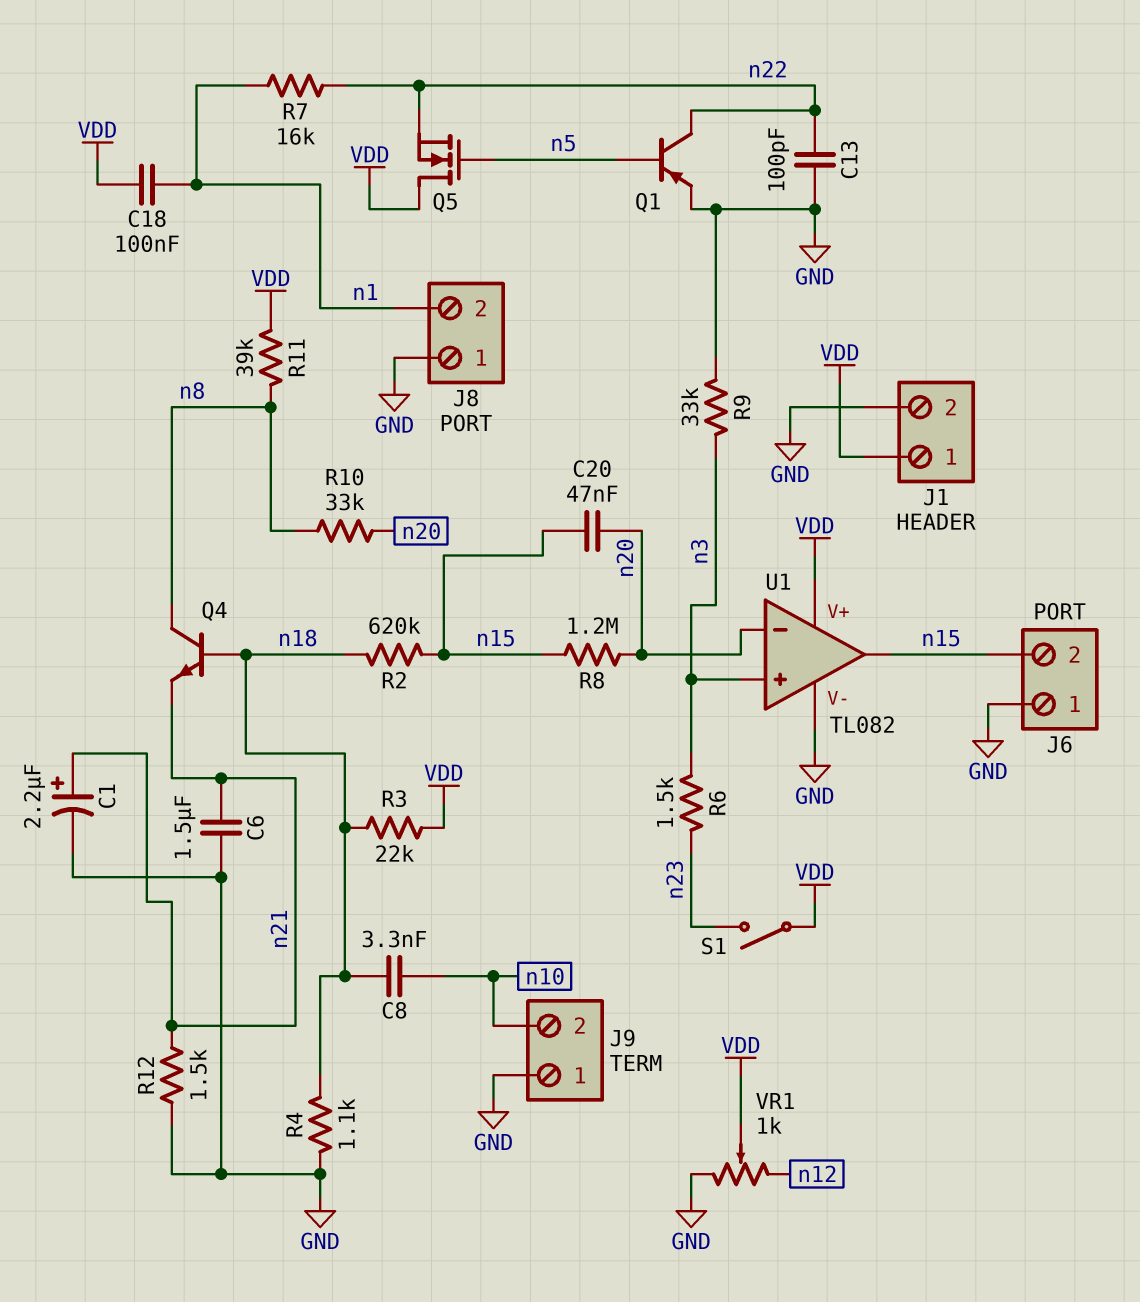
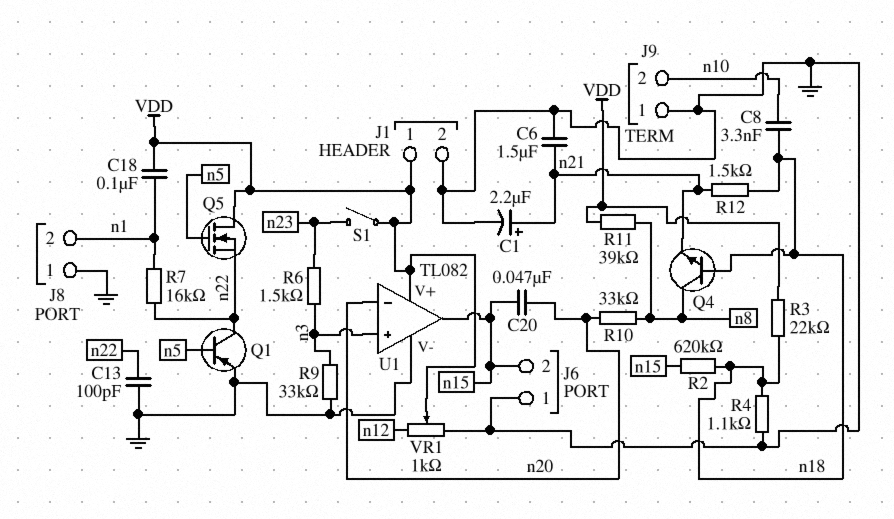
R8: 1.2M (n15, n20) -> none
R12: 1.5k (GND, n21) -> 1.5k (n18, n21)

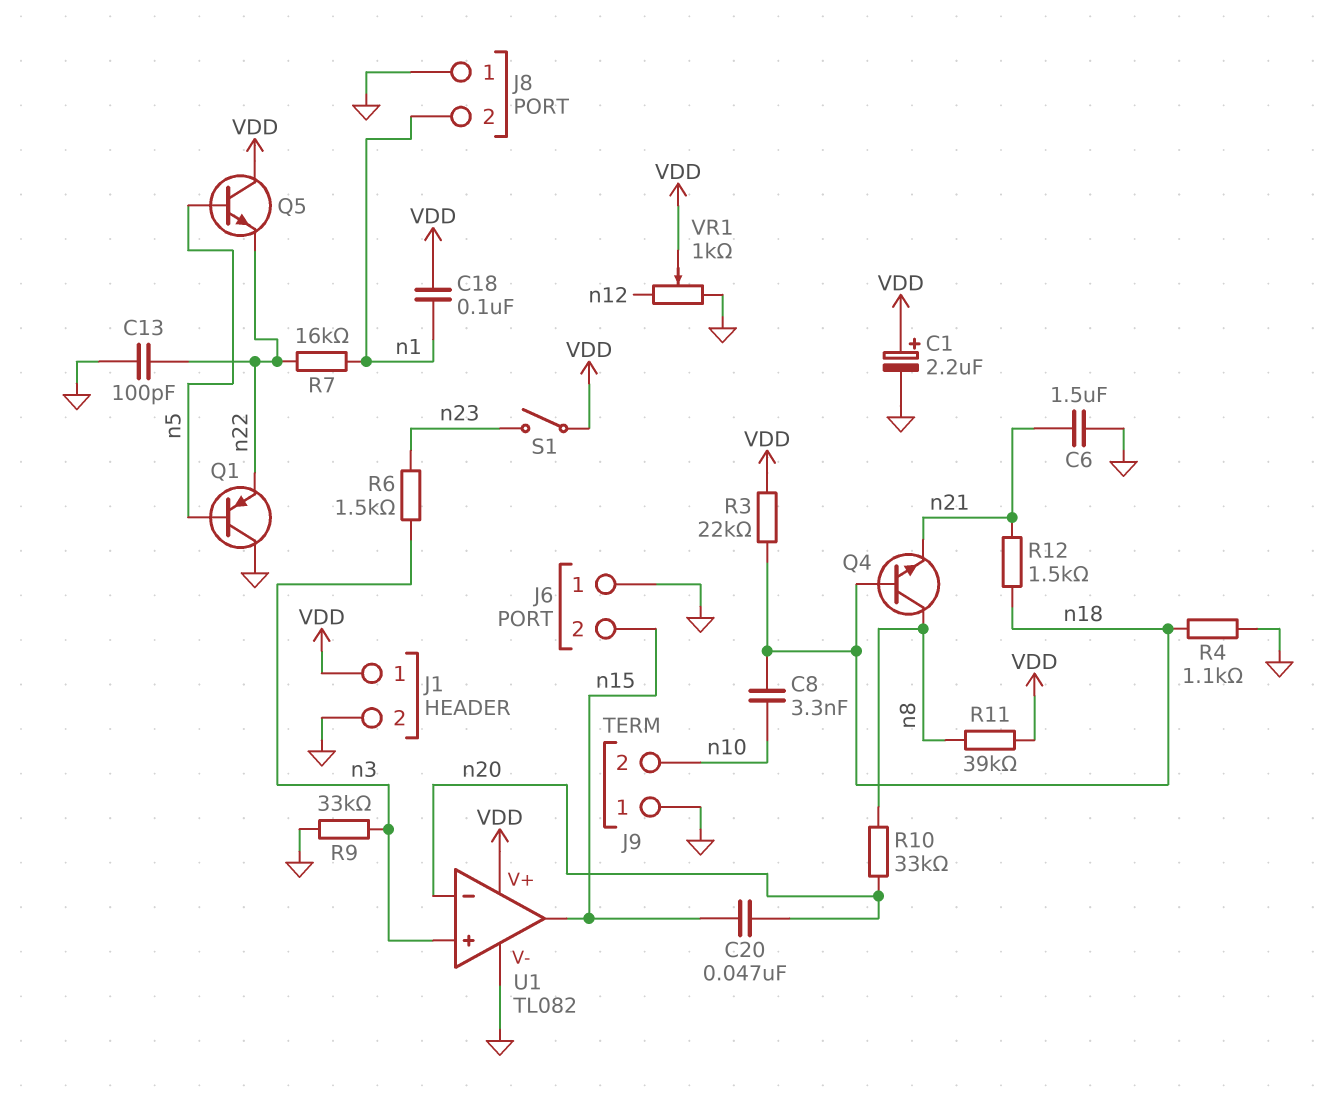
C1: 2.2uF (plus n21, minus GND) -> 2.2uF (plus VDD, minus GND)
Q1: PNP (B n5, C n22, E GND) -> PNP (B n5, C GND, E n22)
Q5: NMOS (G n5, D VDD, S n22) -> NPN (B n5, C VDD, E n22)
R2: 620k (n15, n18) -> none

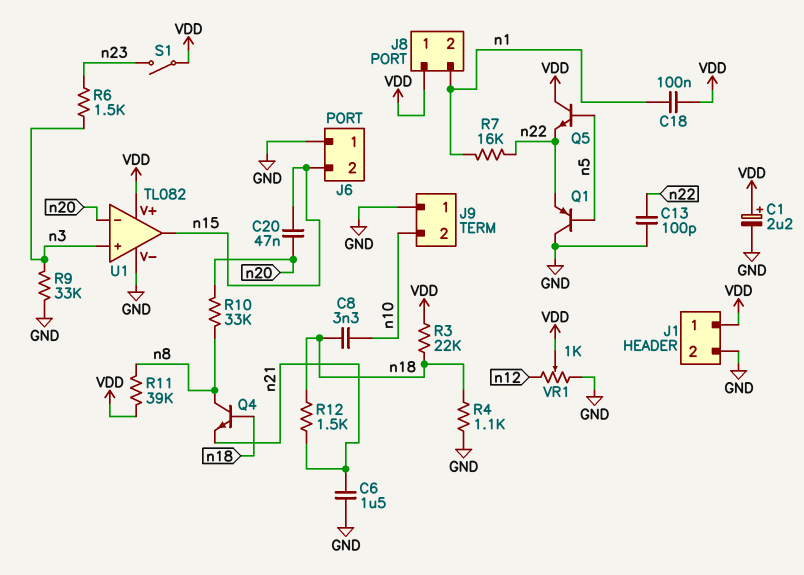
J8 pin 1: GND -> VDD

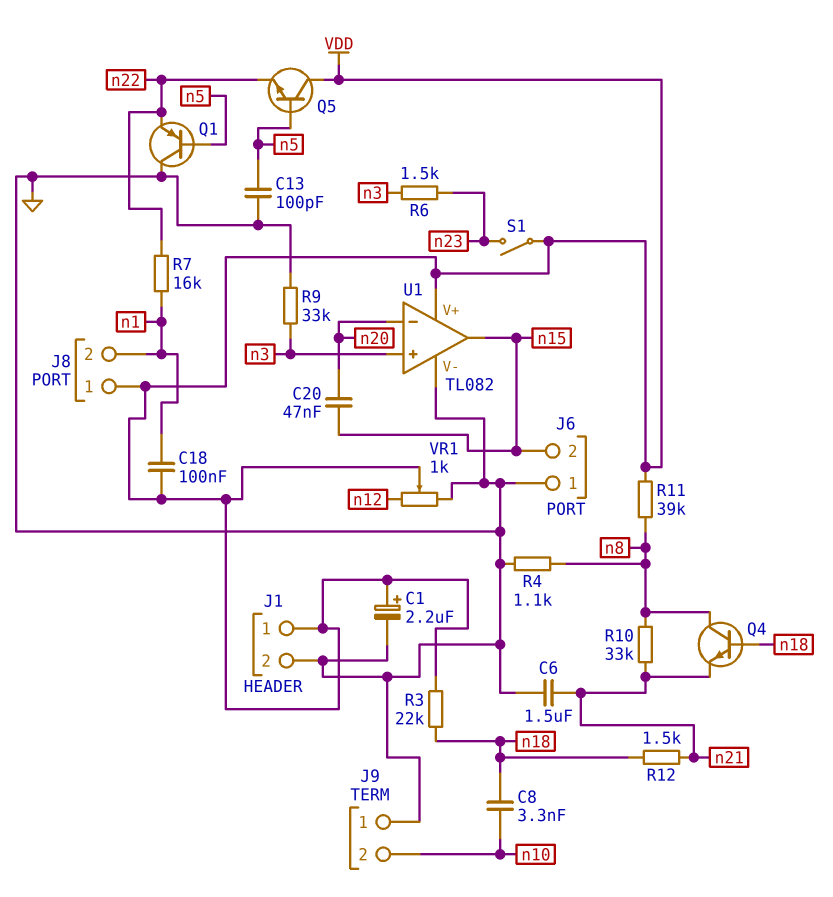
C13: 100pF (GND, n22) -> 100pF (GND, n5)
R4: 1.1k (GND, n18) -> 1.1k (GND, n8)
R10: 33k (n8, n20) -> 33k (n8, n21)

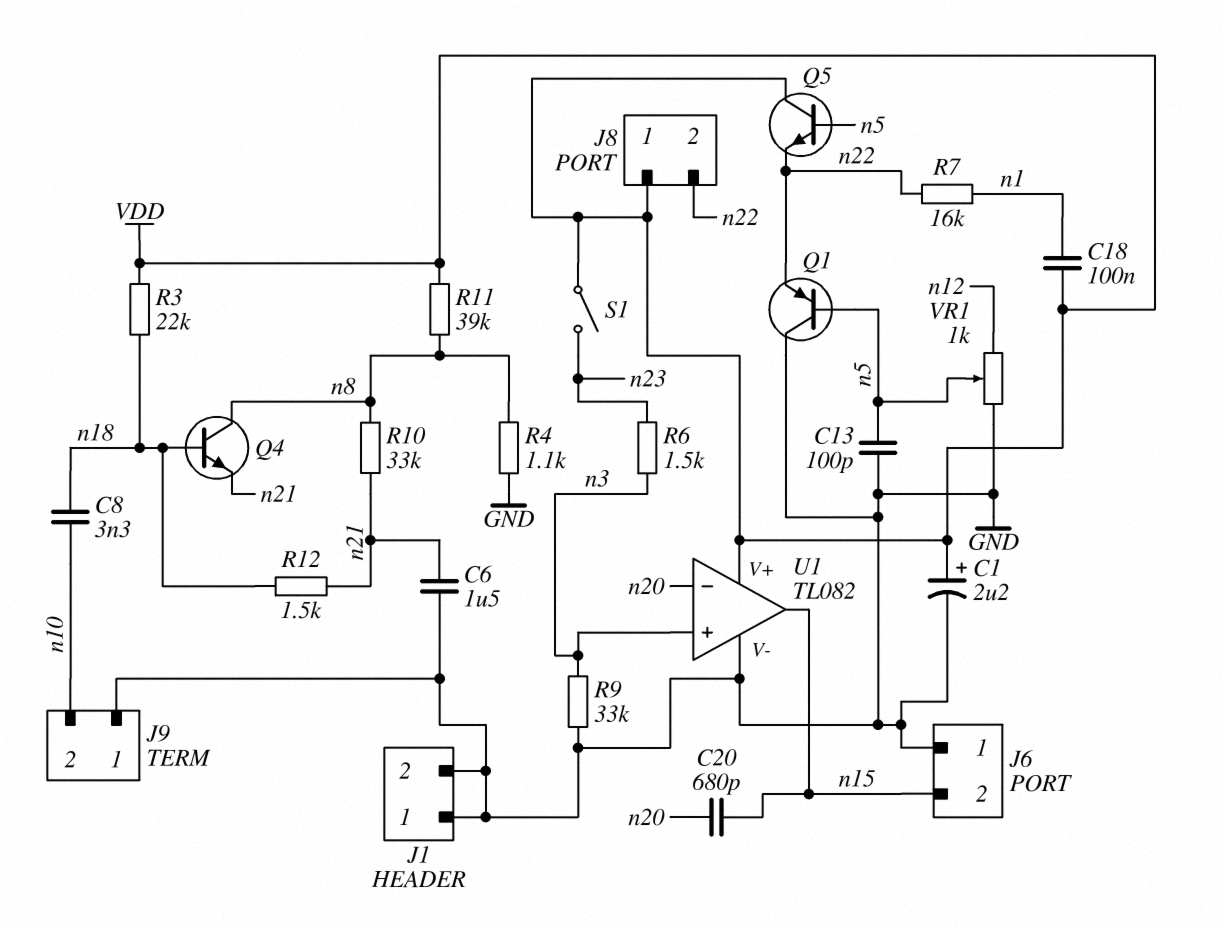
C20: 47nF (n15, n20) -> 680pF (n15, n20)
J1 pin 1: VDD -> GND
J8 pin 2: n1 -> n22
VR1: 1k (GND, n12, wiper VDD) -> 1k (GND, n12, wiper n5)

